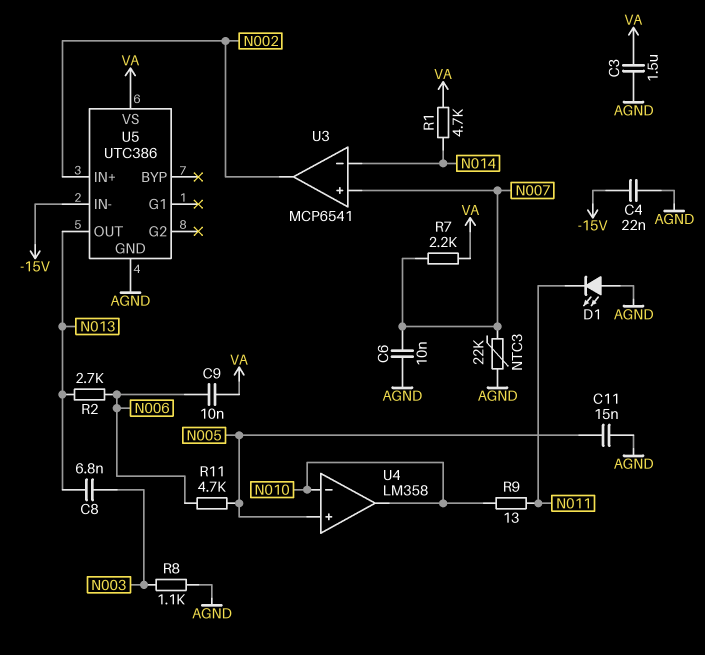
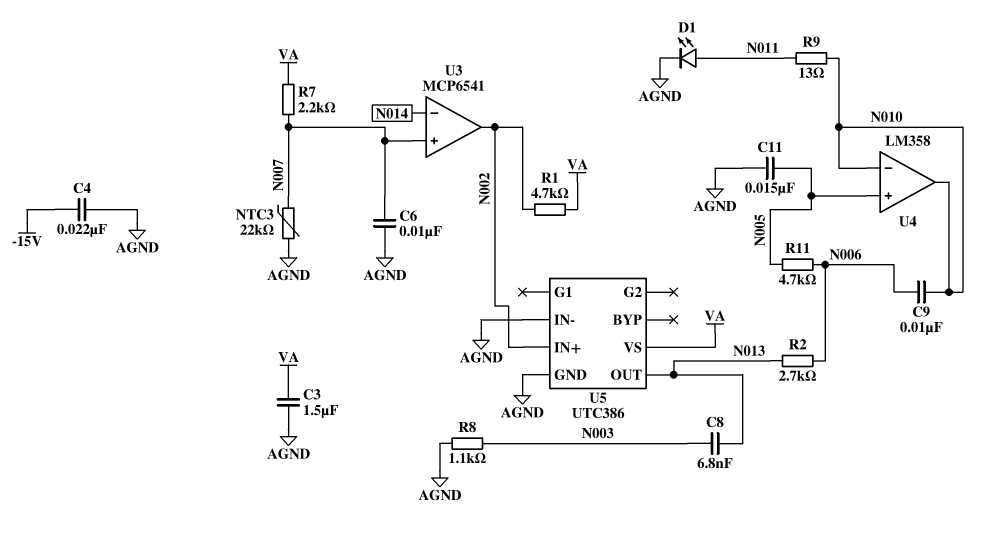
C9: 10nF (N006, VA) -> 10nF (N006, N010)
D1: LED (A AGND, K N011) -> LED (A N011, K AGND)
R1: 4.7k (N014, VA) -> 4.7k (N002, VA)
U5 pin IN-: -15V -> AGND

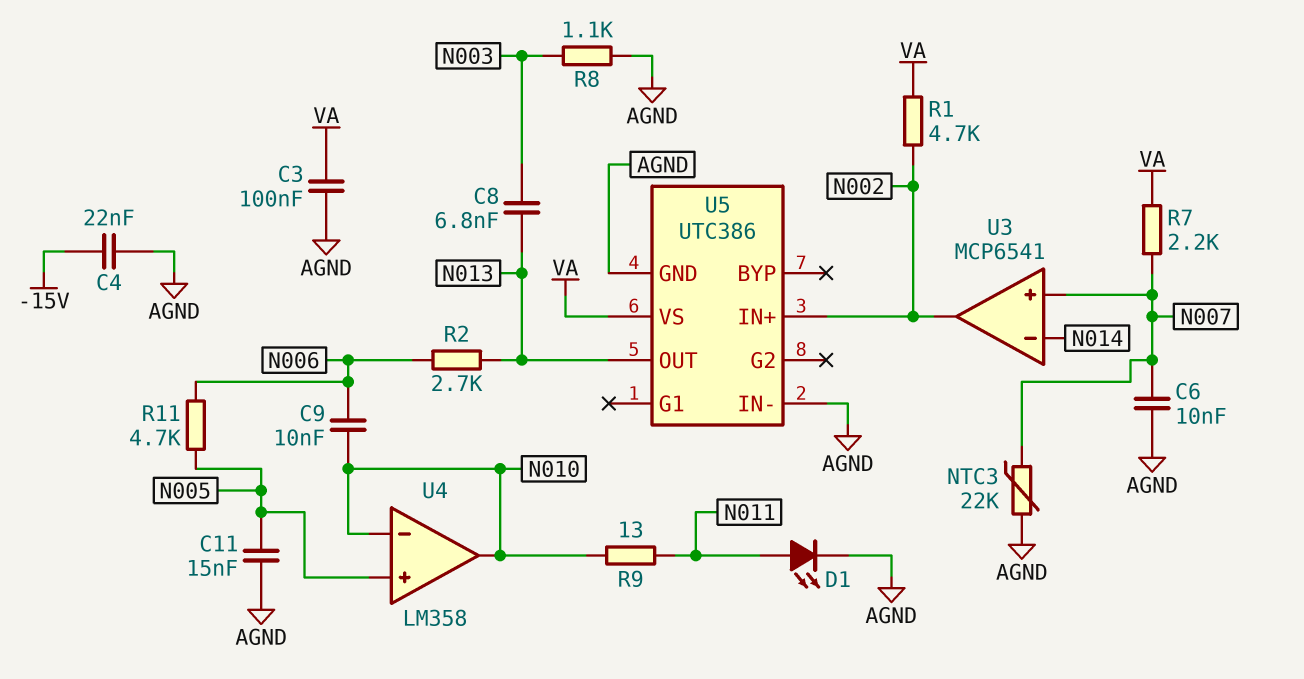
C3: 1.5uF (AGND, VA) -> 100nF (AGND, VA)

